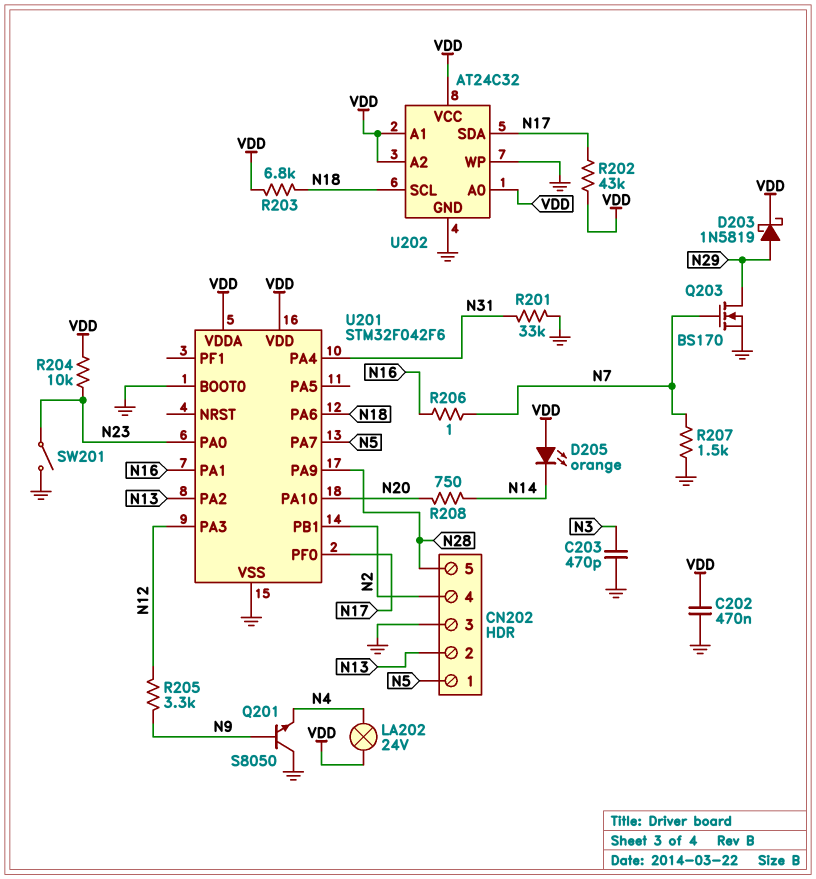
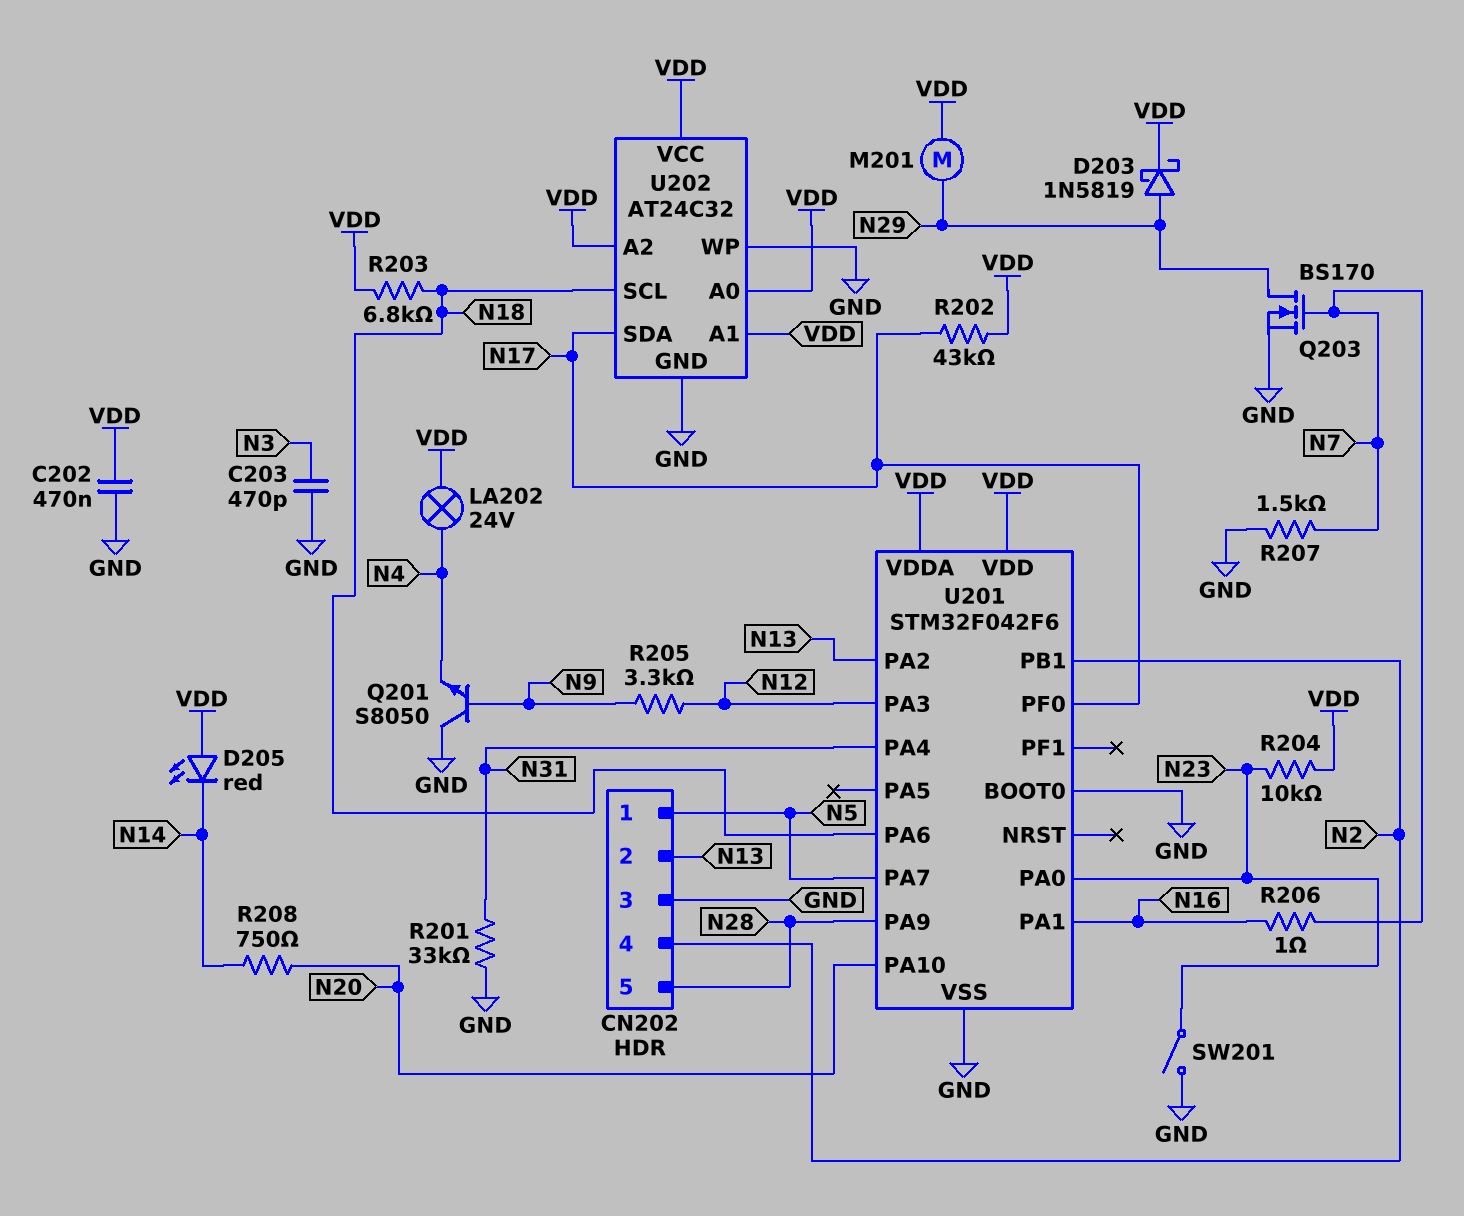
D205: LED orange (A VDD, K N14) -> LED red (A VDD, K N14)
M201: none -> motor (N29, VDD)

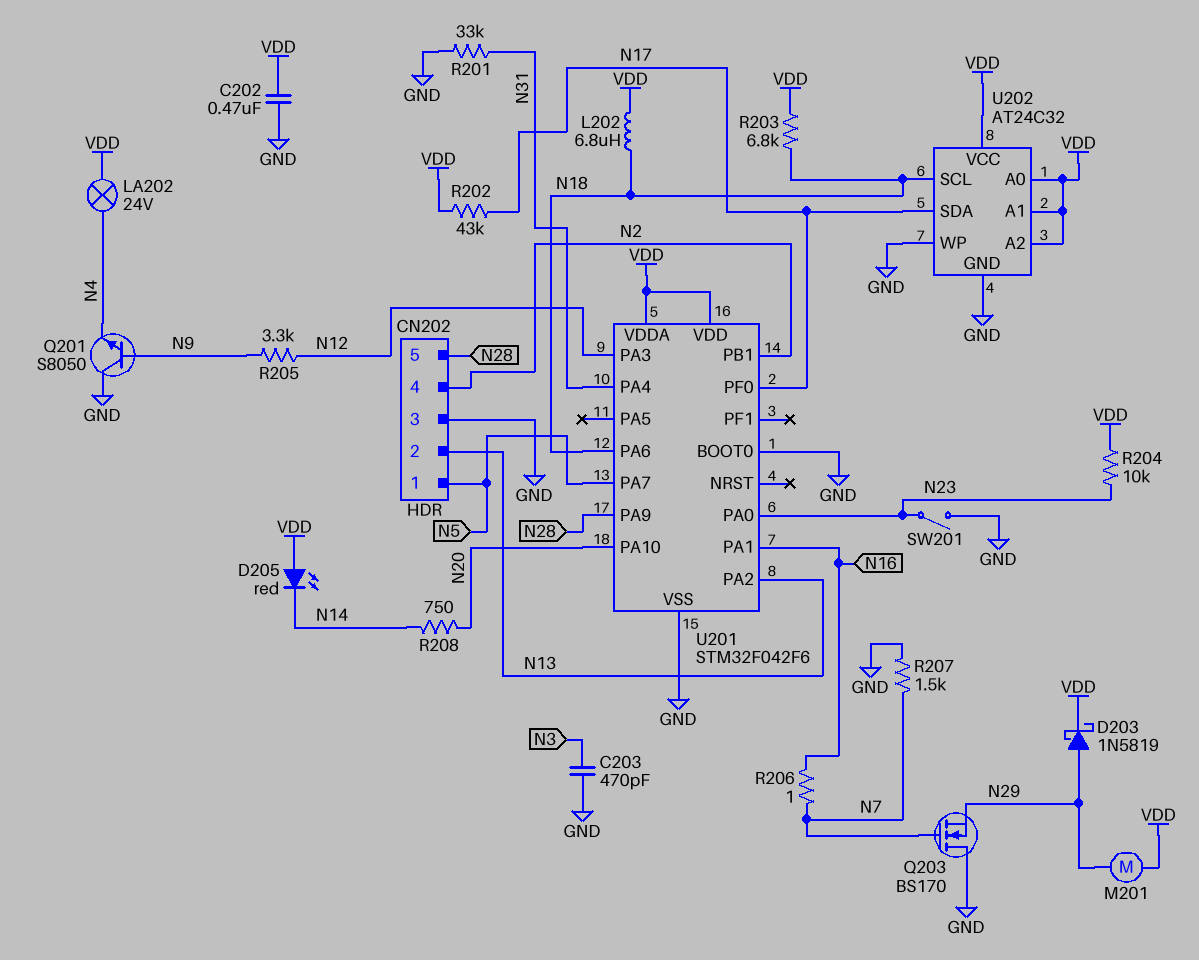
L202: none -> 6.8uH (N18, VDD)
Q203: NMOS BS170 (G N7, D N29, S GND) -> NMOS BS170 (G N7, D GND, S N29)

